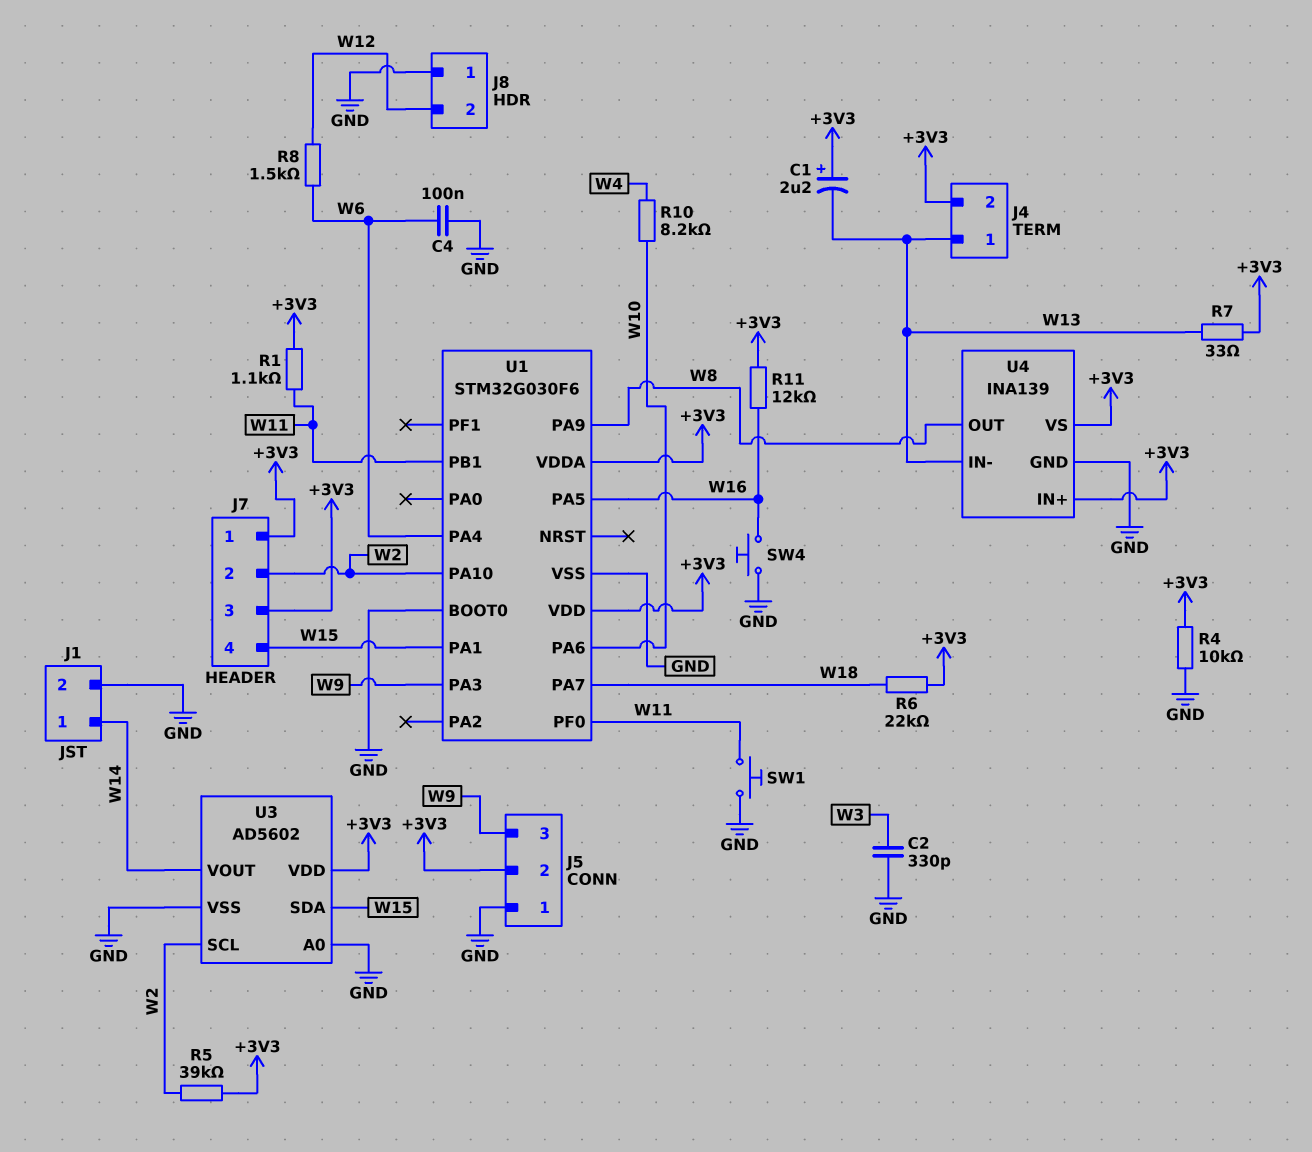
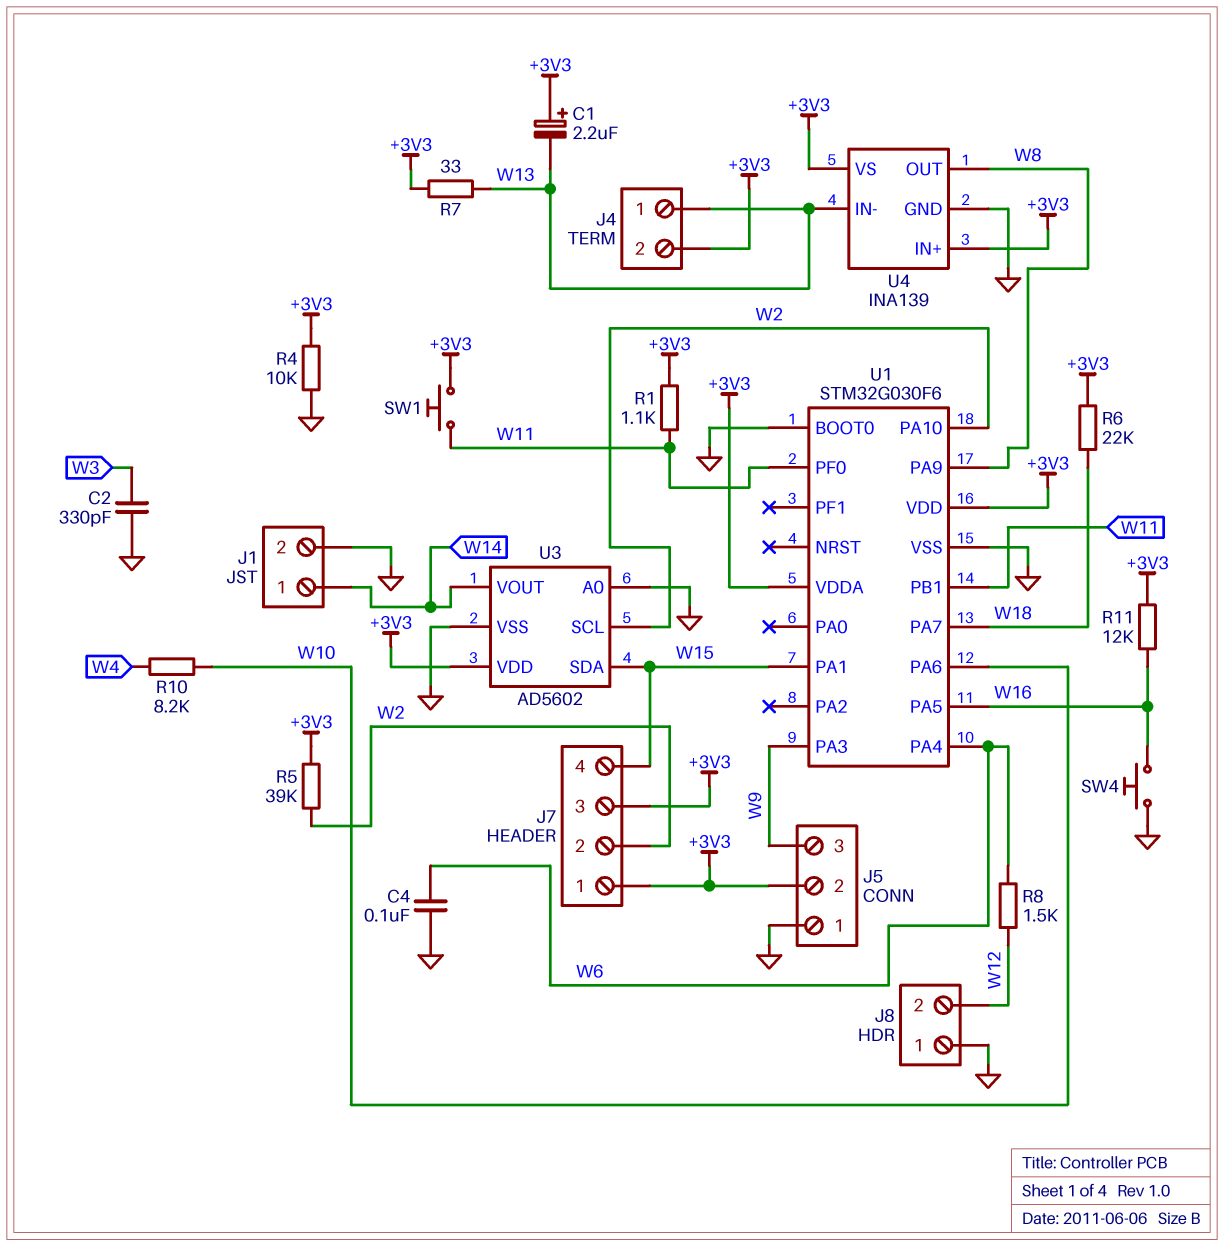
SW1: button (GND, W11) -> button (+3V3, W11)

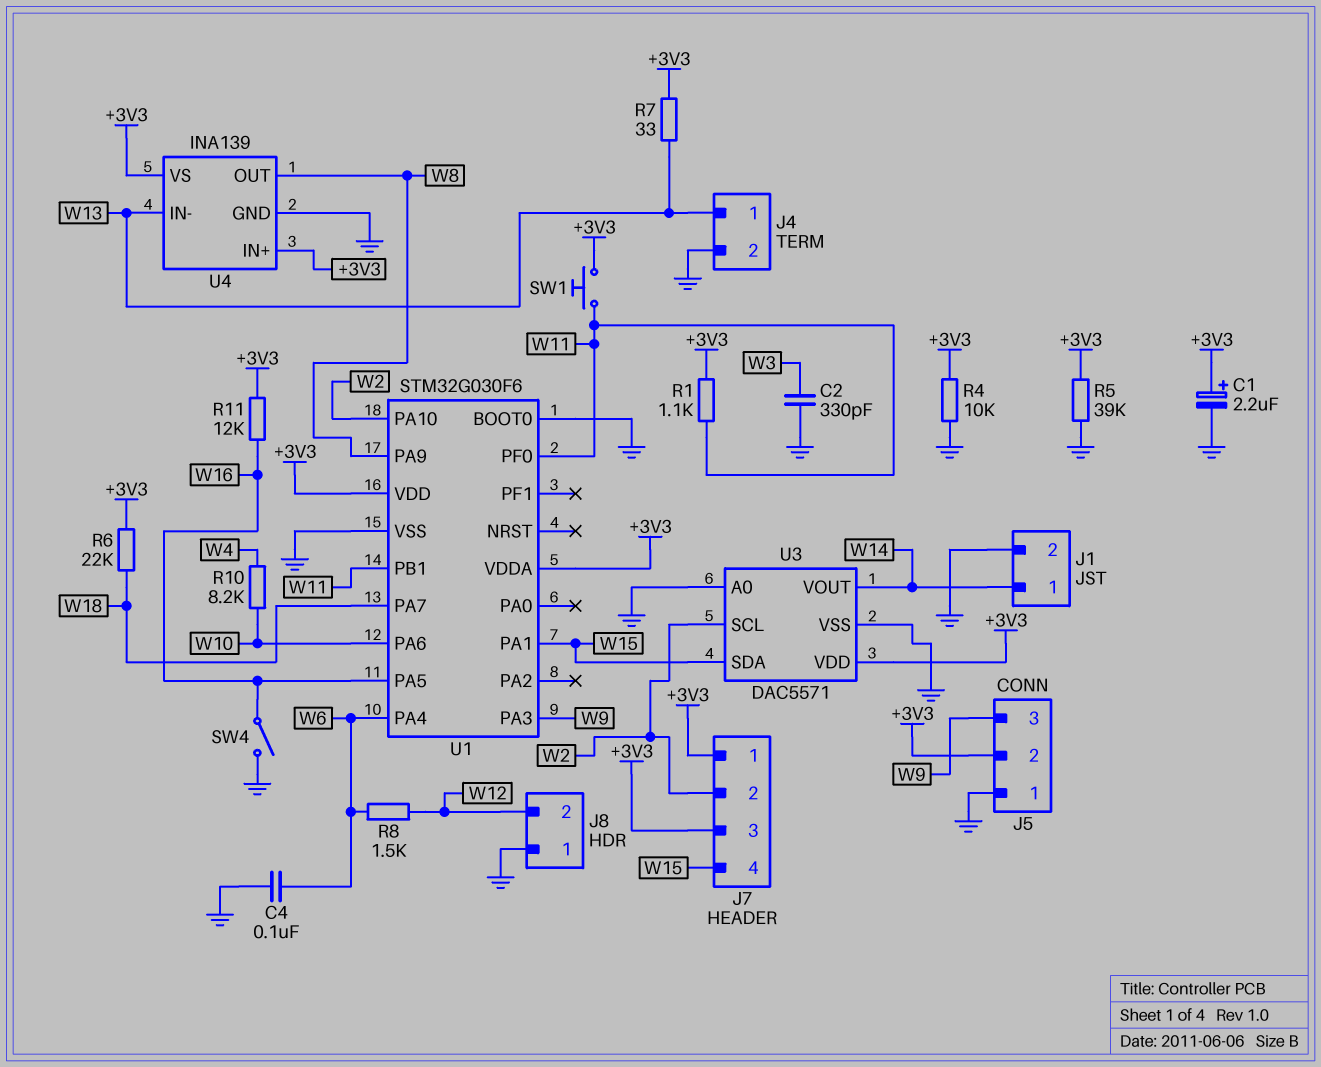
C1: 2.2uF (plus +3V3, minus W13) -> 2.2uF (plus +3V3, minus GND)
J4 pin 2: +3V3 -> GND
R5: 39k (+3V3, W2) -> 39k (+3V3, GND)
SW4: button (GND, W16) -> switch (GND, W16)
U3: AD5602 -> DAC5571

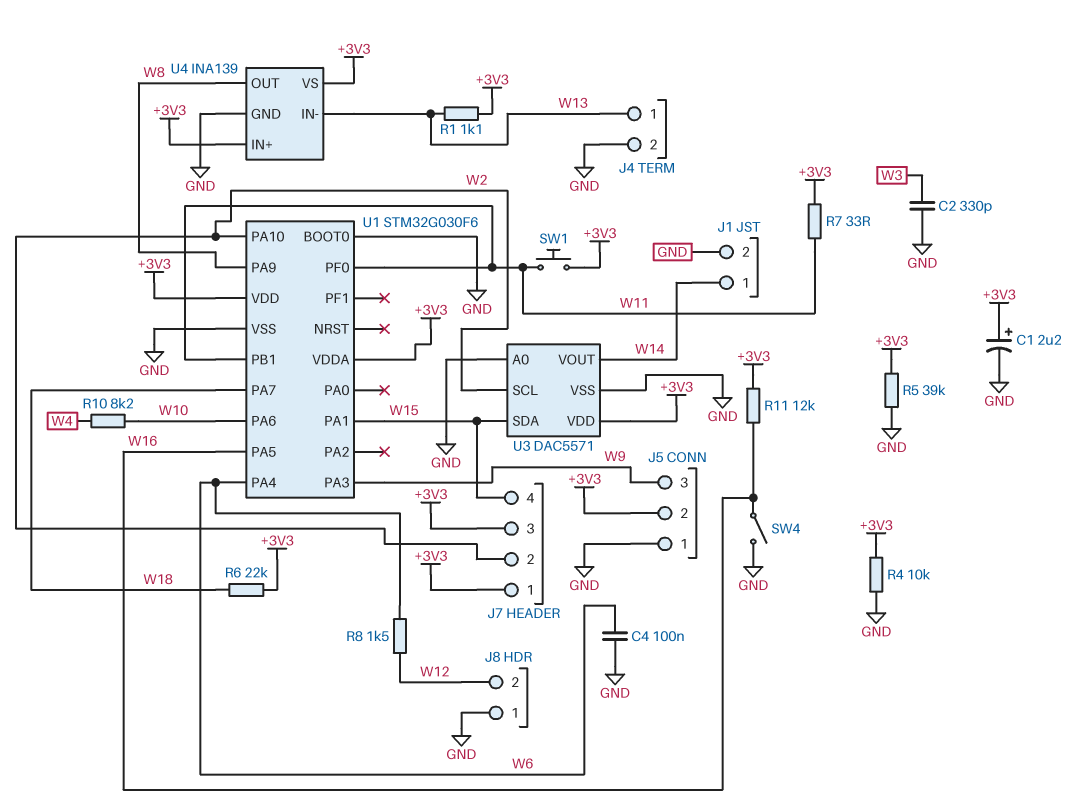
R1: 1.1k (+3V3, W11) -> 1.1k (+3V3, W13)
R7: 33 (+3V3, W13) -> 33 (+3V3, W11)

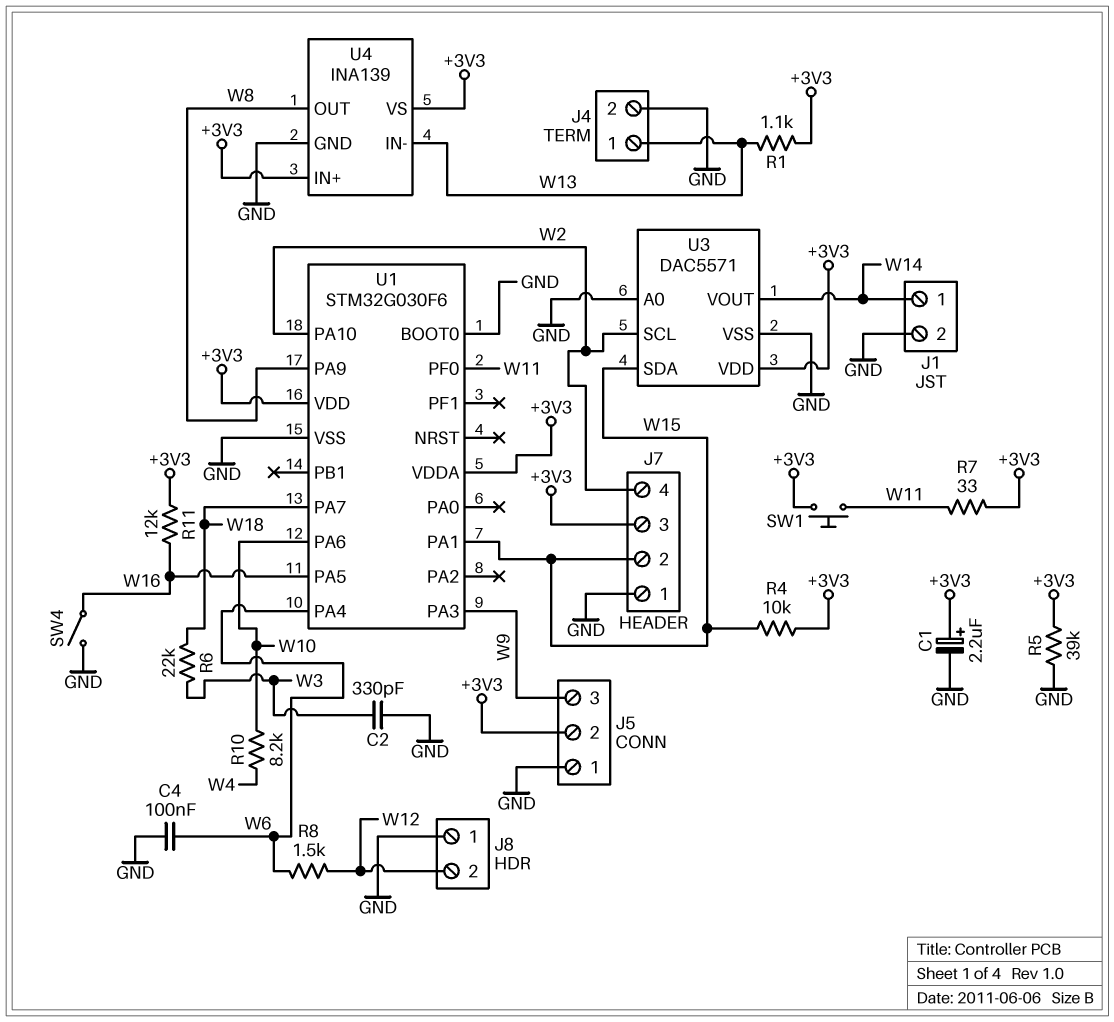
J7 pin 1: +3V3 -> GND
J7 pin 2: W2 -> W15
J7 pin 4: W15 -> W2
R4: 10k (+3V3, GND) -> 10k (+3V3, W15)
R6: 22k (+3V3, W18) -> 22k (W3, W18)
U1 pin PB1: W11 -> none

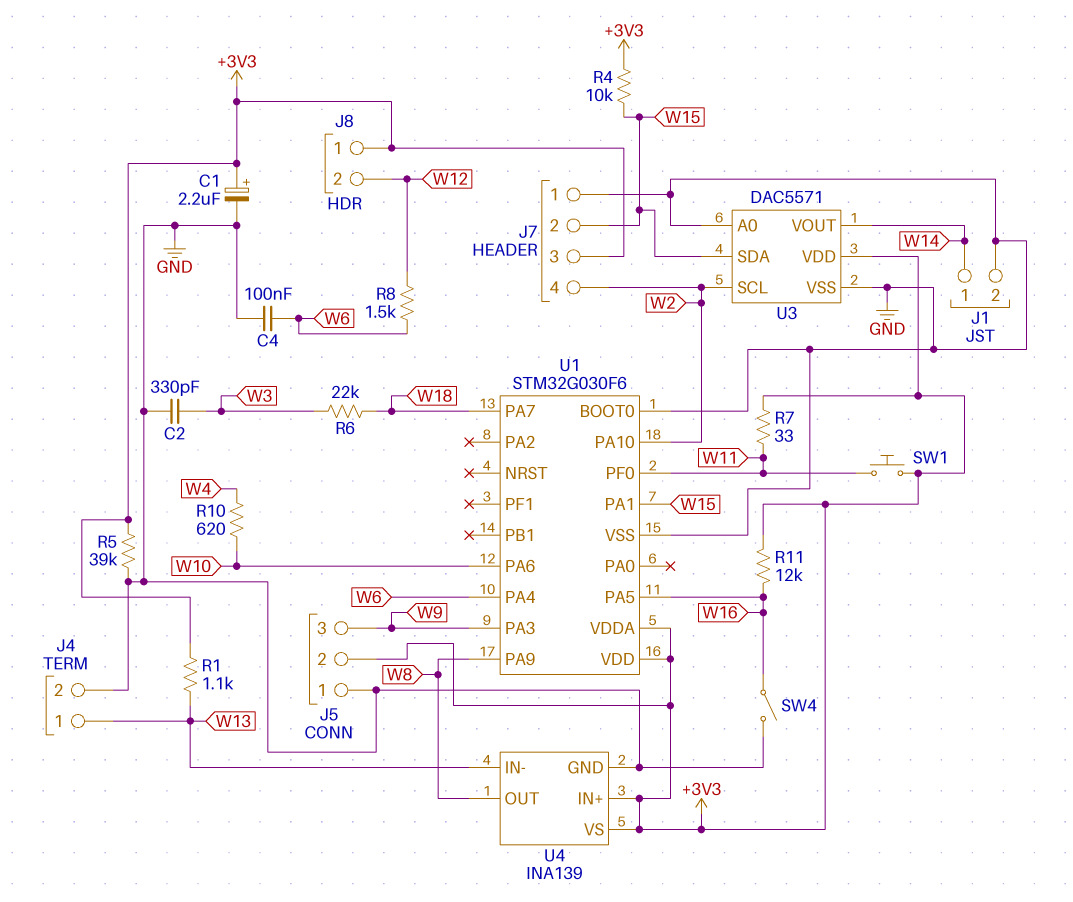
J8 pin 1: GND -> +3V3
R10: 8.2k (W4, W10) -> 620 (W4, W10)

